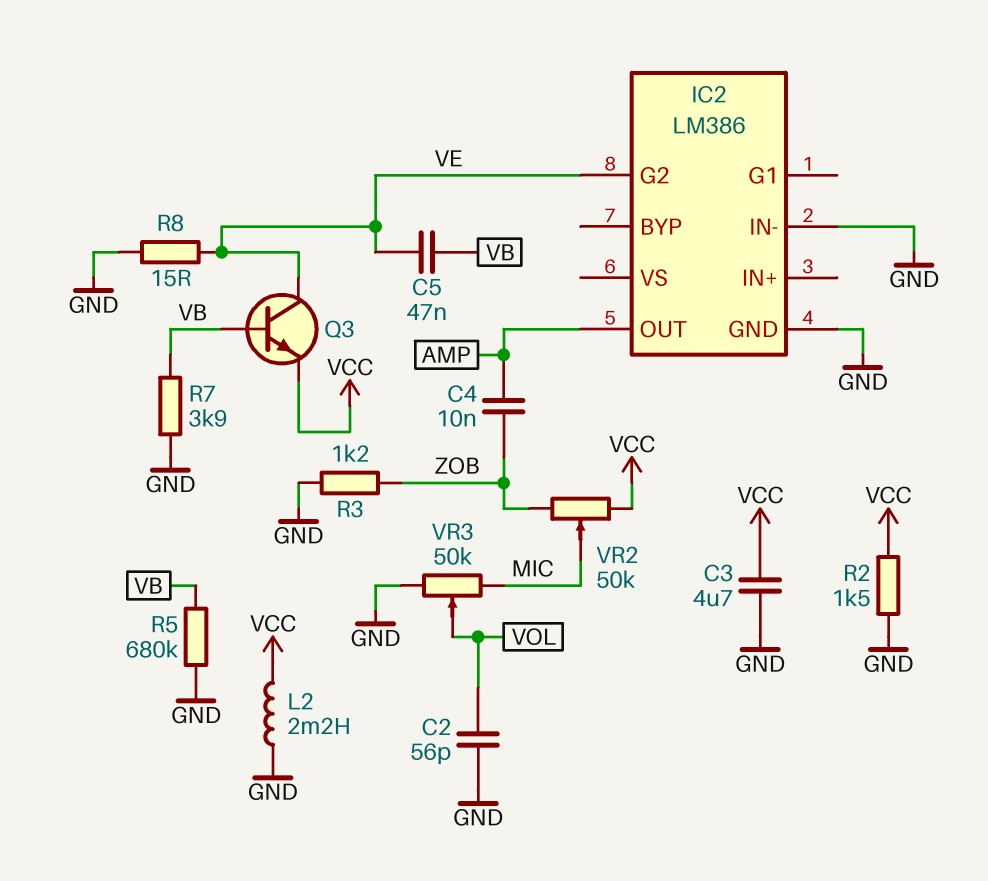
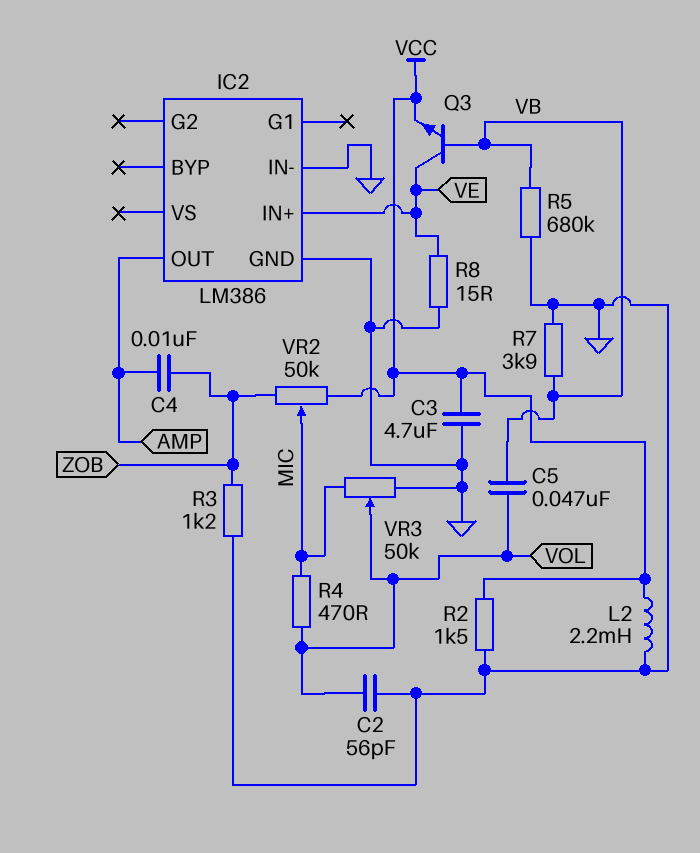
C5: 47nF (VB, VE) -> 47nF (VB, VOL)
IC2 pin G2: VE -> none
IC2 pin IN+: none -> VE
R4: none -> 470 (MIC, VOL)

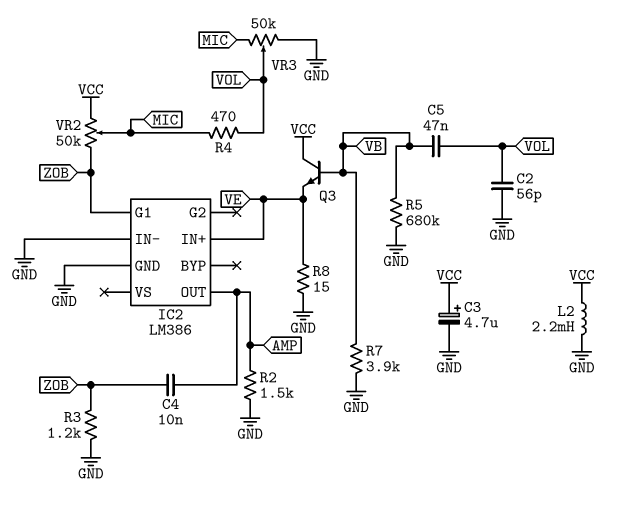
C3: 4.7uF (GND, VCC) -> 4.7uF (plus VCC, minus GND)
IC2 pin G1: none -> ZOB
Q3: NPN (B VB, C VE, E VCC) -> NPN (B VB, C VCC, E VE)
R2: 1.5k (GND, VCC) -> 1.5k (AMP, GND)

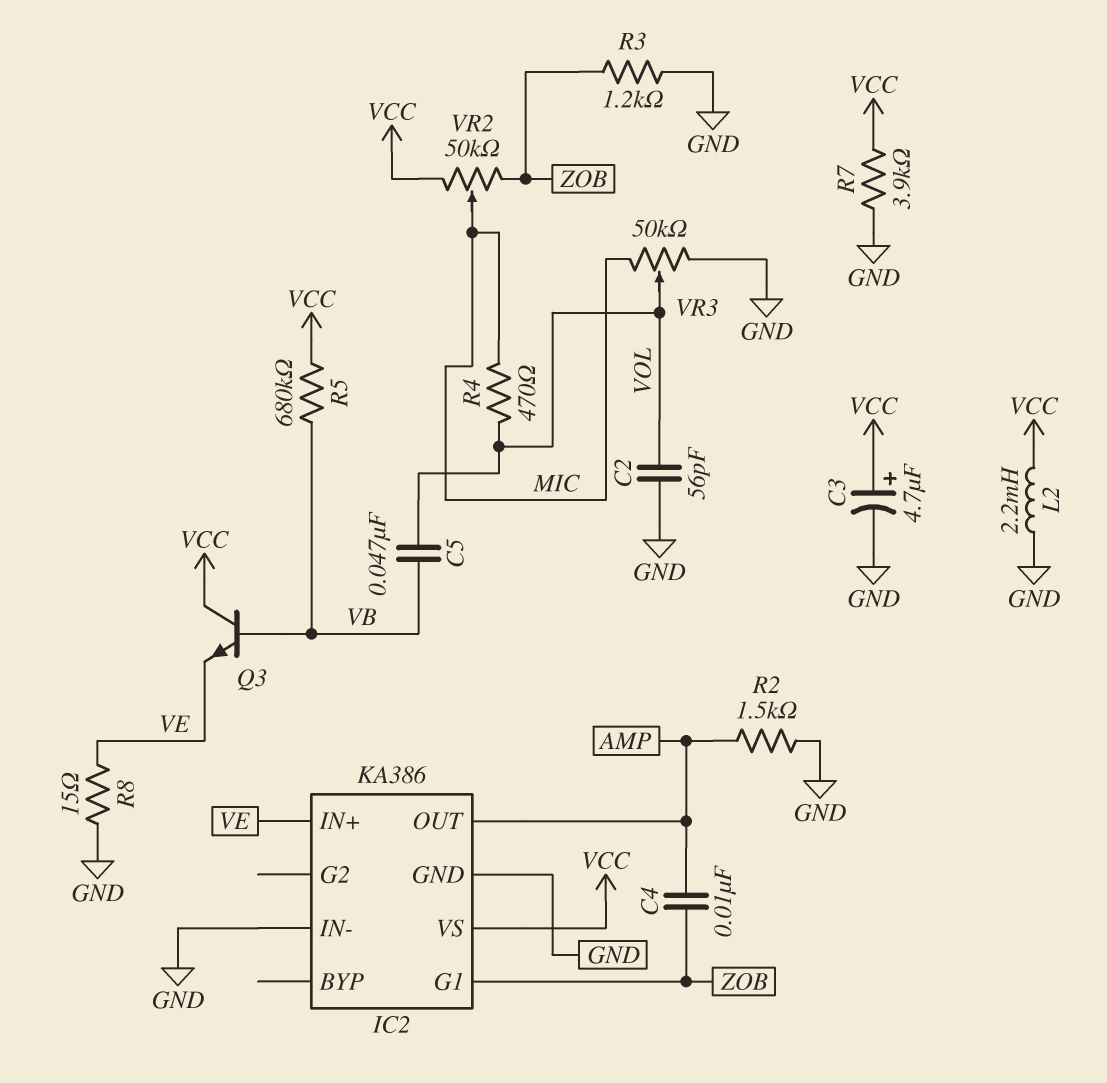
IC2: LM386 -> KA386
IC2 pin VS: none -> VCC
R5: 680k (GND, VB) -> 680k (VB, VCC)
R7: 3.9k (GND, VB) -> 3.9k (GND, VCC)

